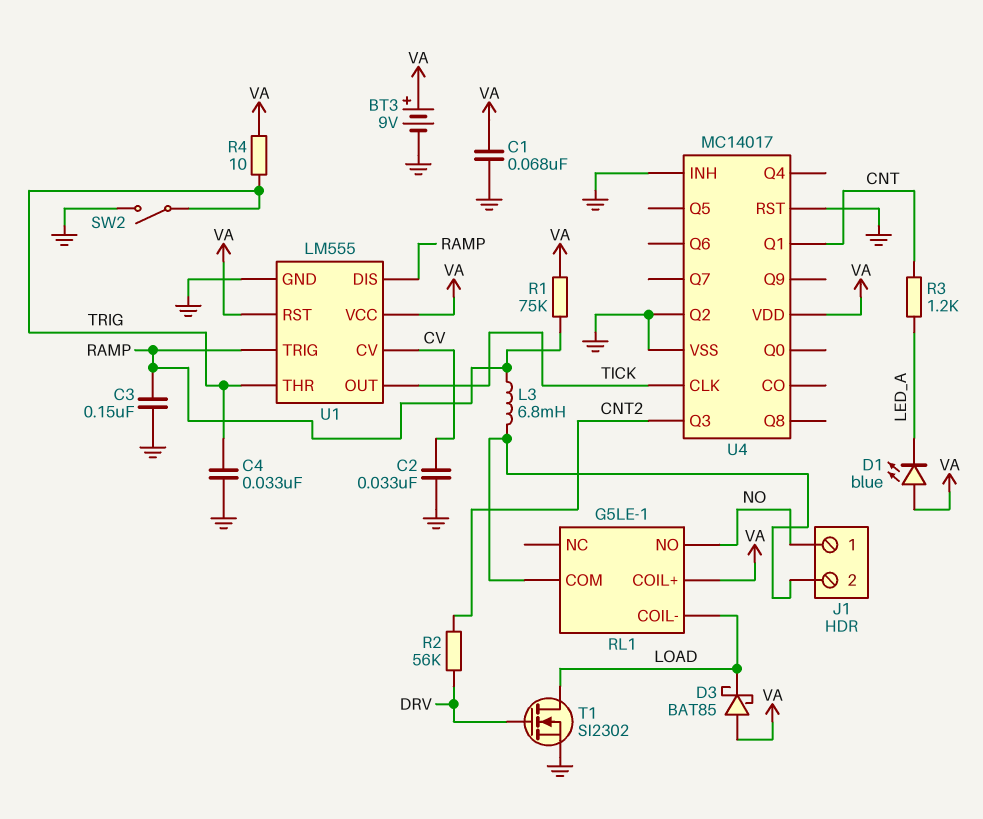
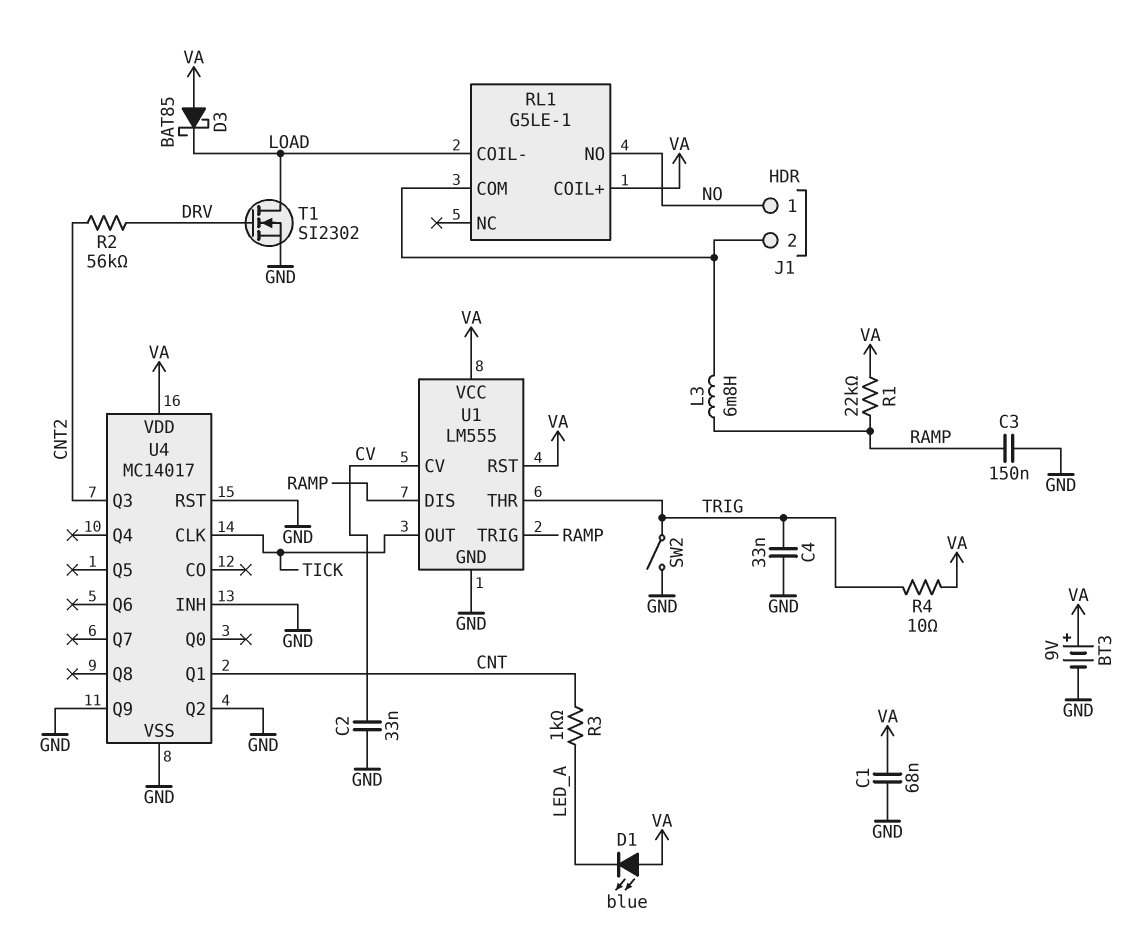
R1: 75k (RAMP, VA) -> 22k (RAMP, VA)
R3: 1.2k (CNT, LED_A) -> 1k (CNT, LED_A)
U4 pin Q9: none -> GND

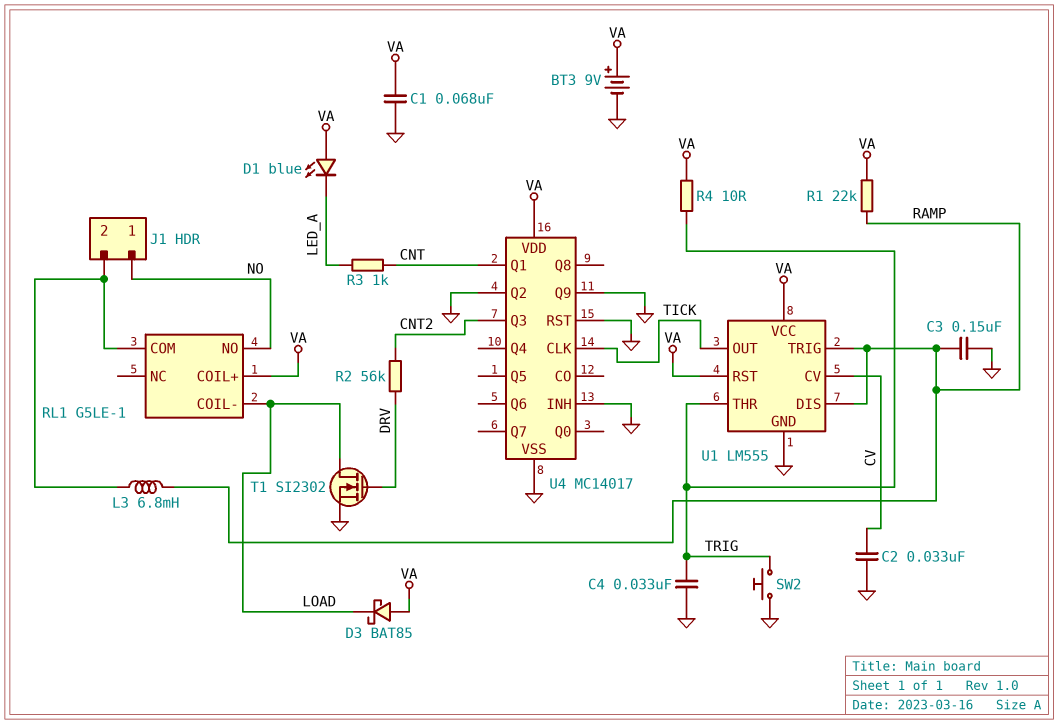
SW2: switch (GND, TRIG) -> button (GND, TRIG)

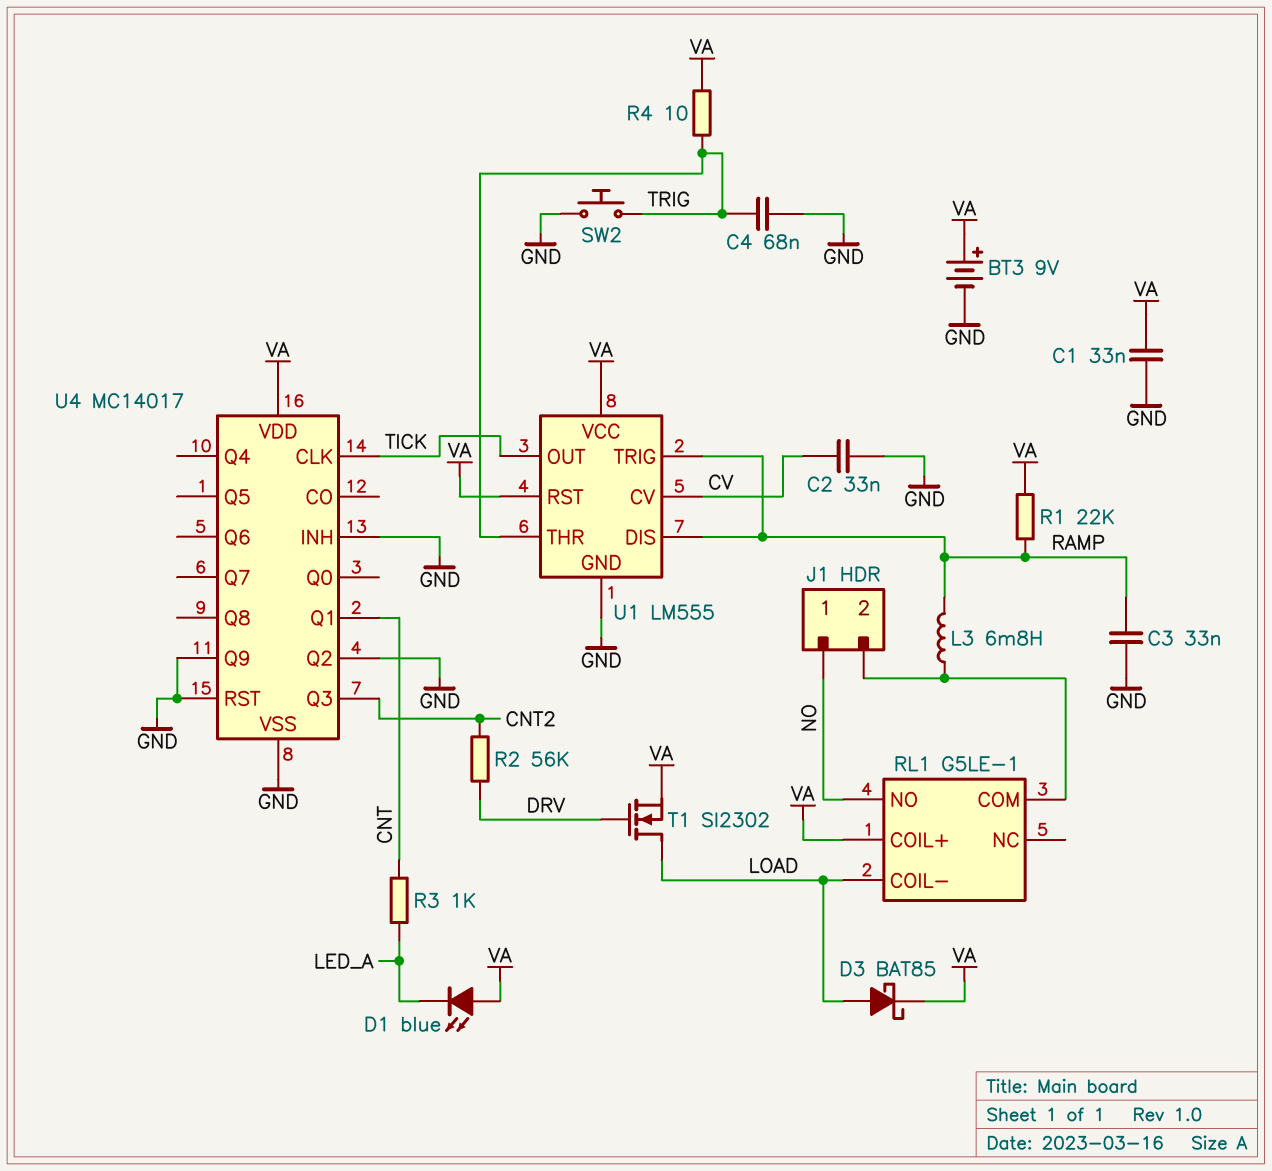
C1: 68nF (GND, VA) -> 33nF (GND, VA)
C3: 150nF (GND, RAMP) -> 33nF (GND, RAMP)
C4: 33nF (GND, TRIG) -> 68nF (GND, TRIG)
D3: schottky BAT85 (A VA, K LOAD) -> schottky BAT85 (A LOAD, K VA)
T1: NMOS SI2302 (G DRV, D LOAD, S GND) -> NMOS SI2302 (G DRV, D LOAD, S VA)

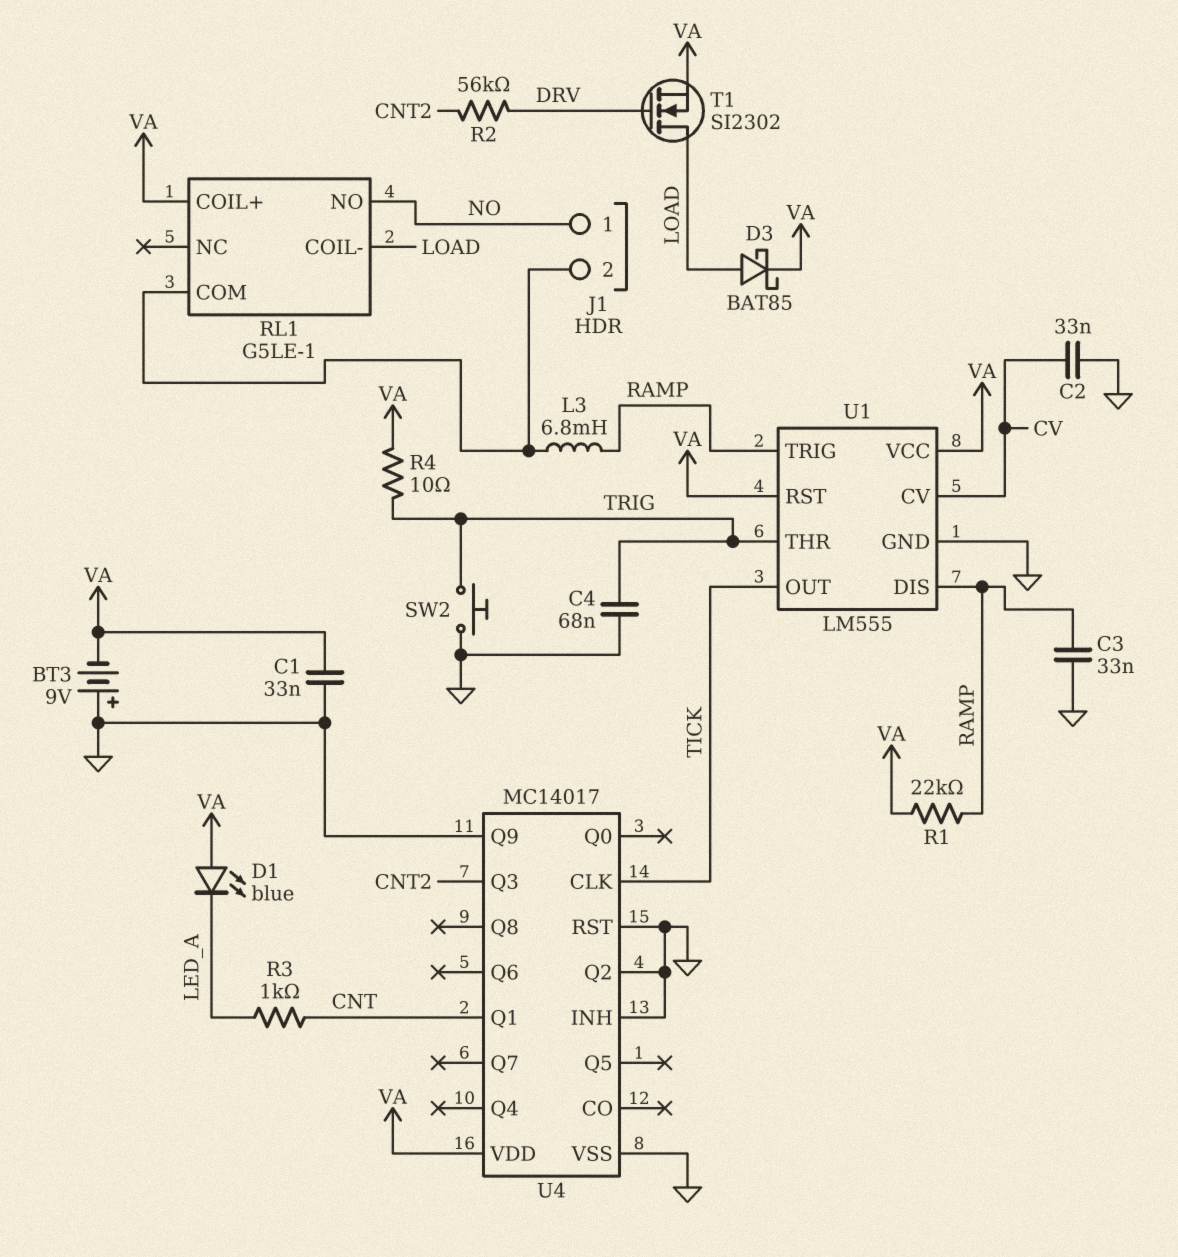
BT3: 9V (plus VA, minus GND) -> 9V (plus GND, minus VA)

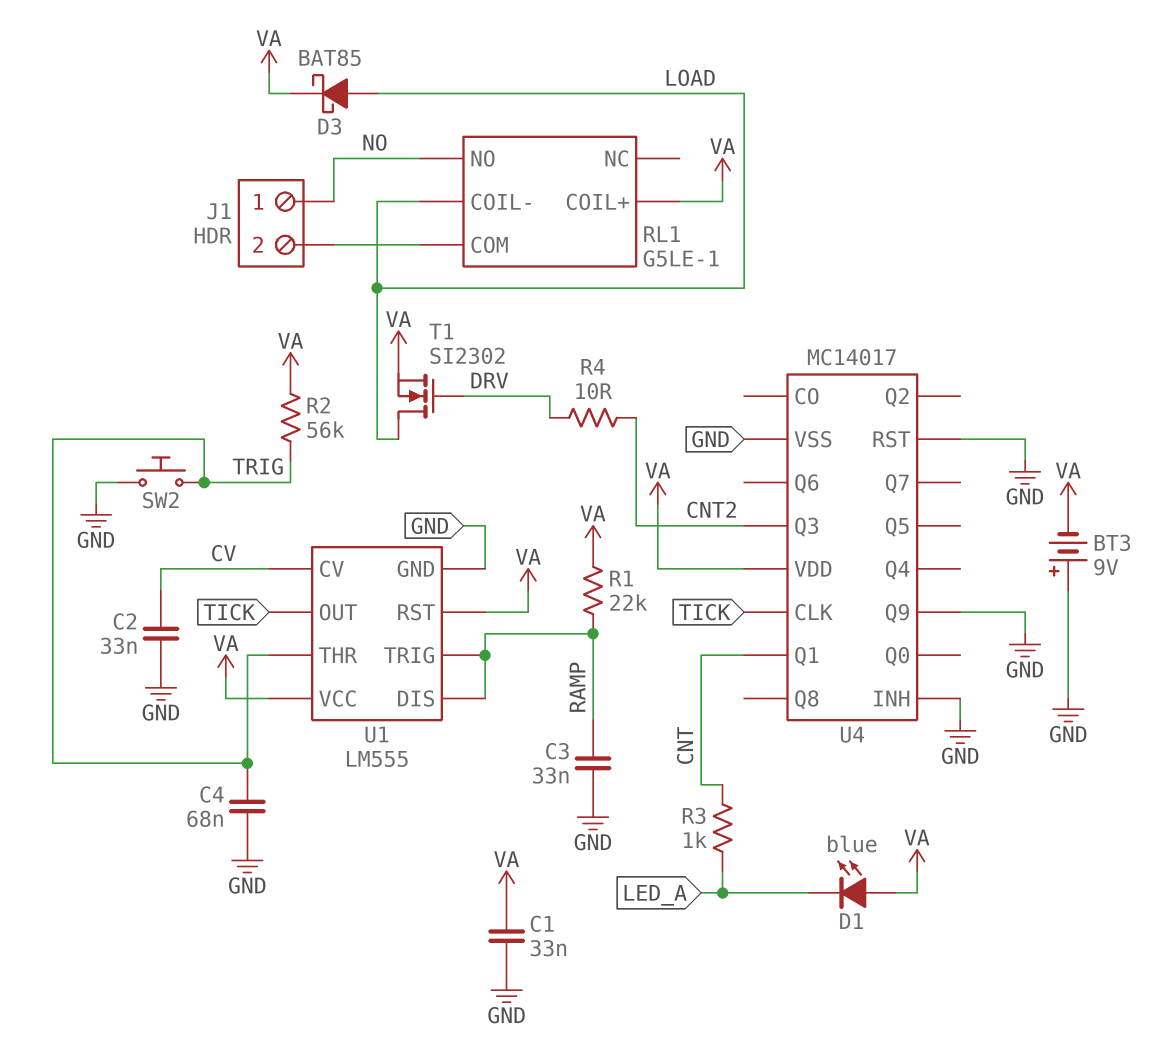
L3: 6.8mH (J1/2, RAMP) -> none
R2: 56k (CNT2, DRV) -> 56k (TRIG, VA)
R4: 10 (TRIG, VA) -> 10 (CNT2, DRV)
U4 pin Q2: GND -> none

